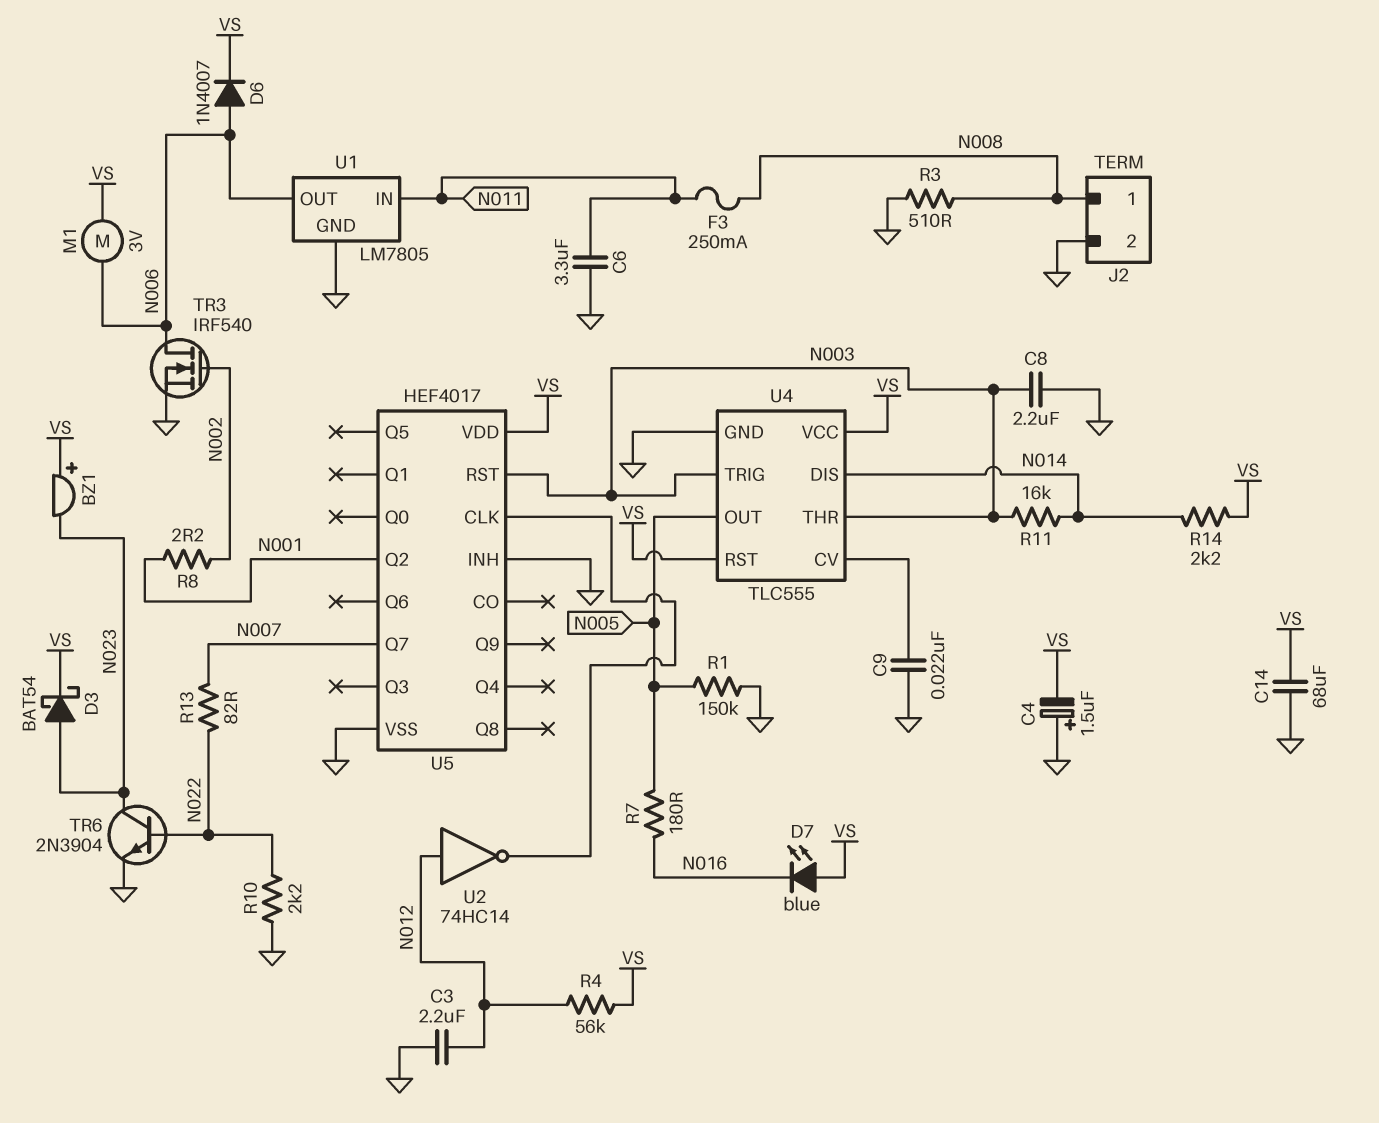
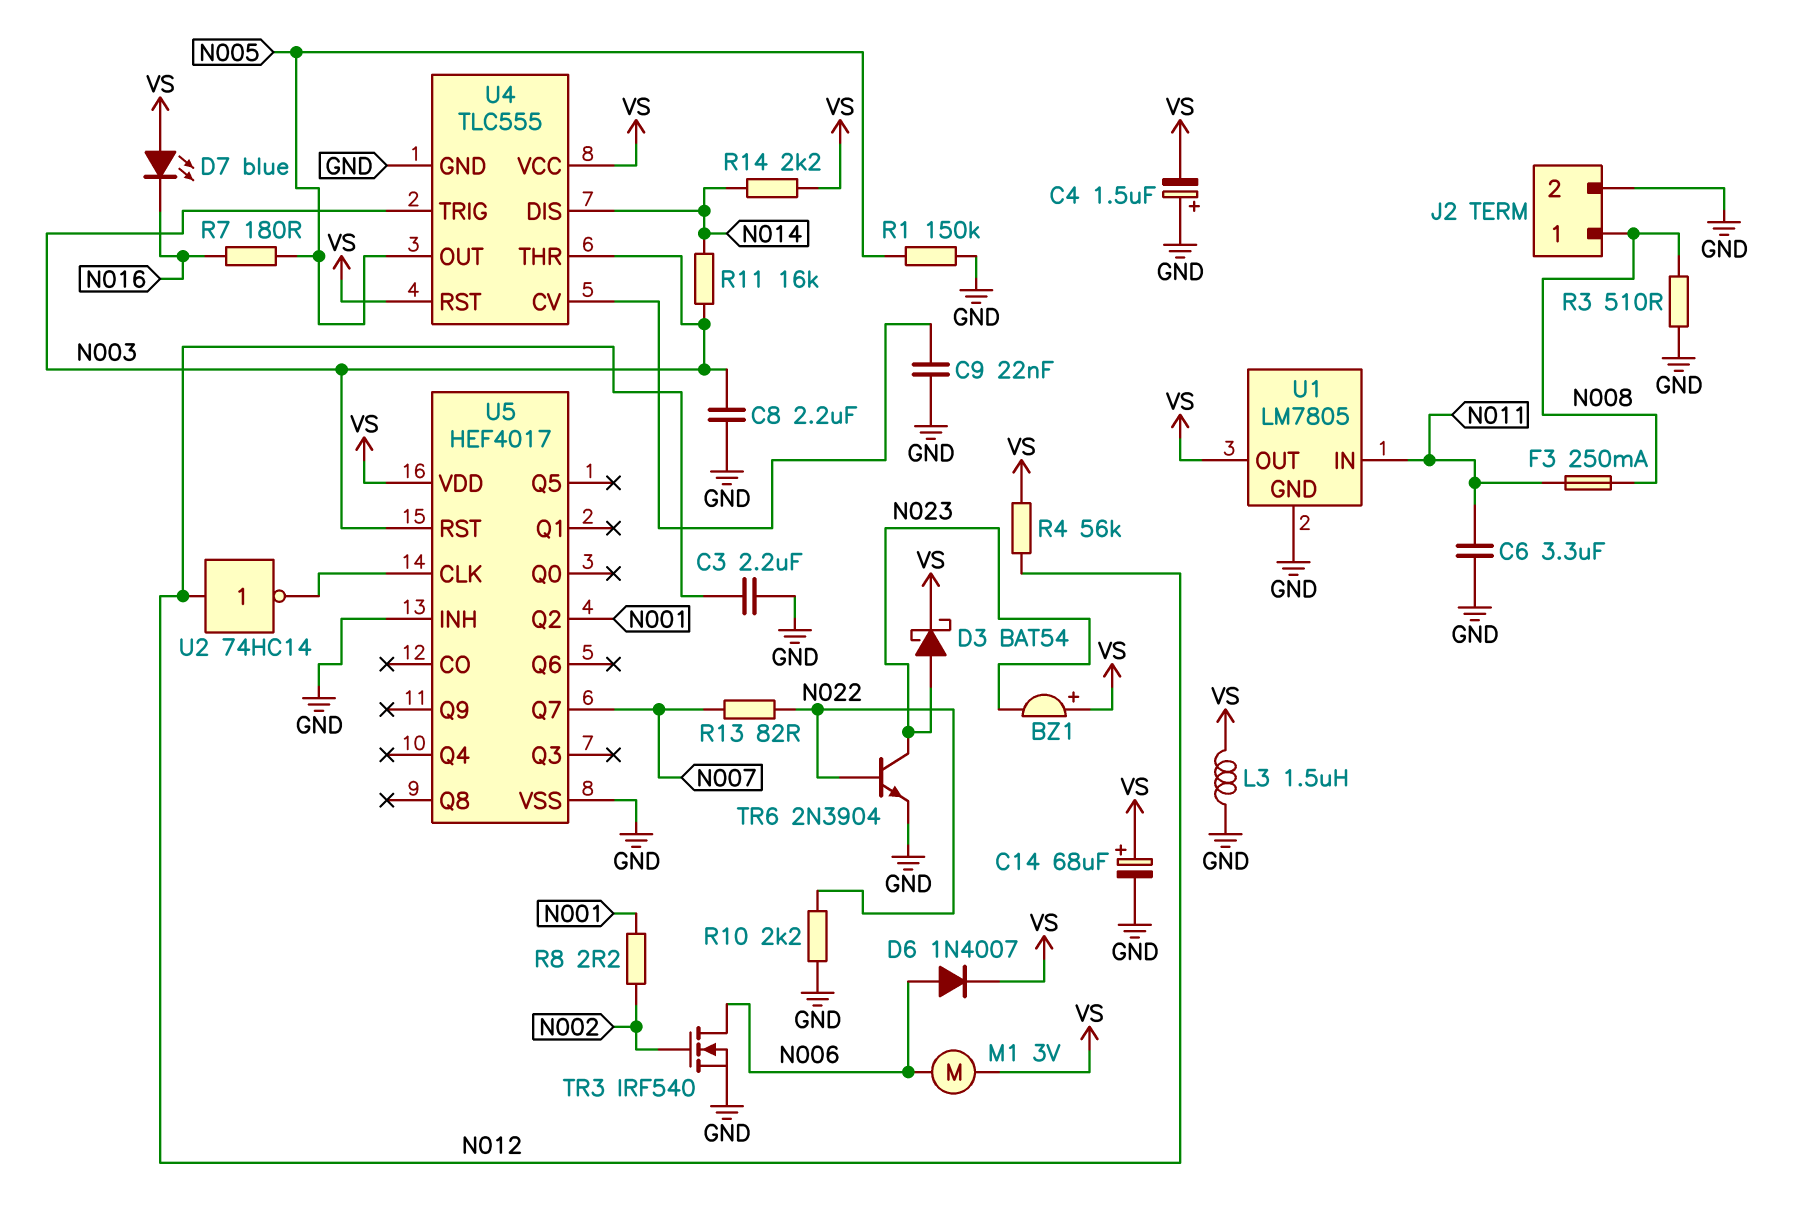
C14: 68uF (GND, VS) -> 68uF (plus VS, minus GND)
L3: none -> 1.5uH (GND, VS)
U1 pin OUT: N006 -> VS

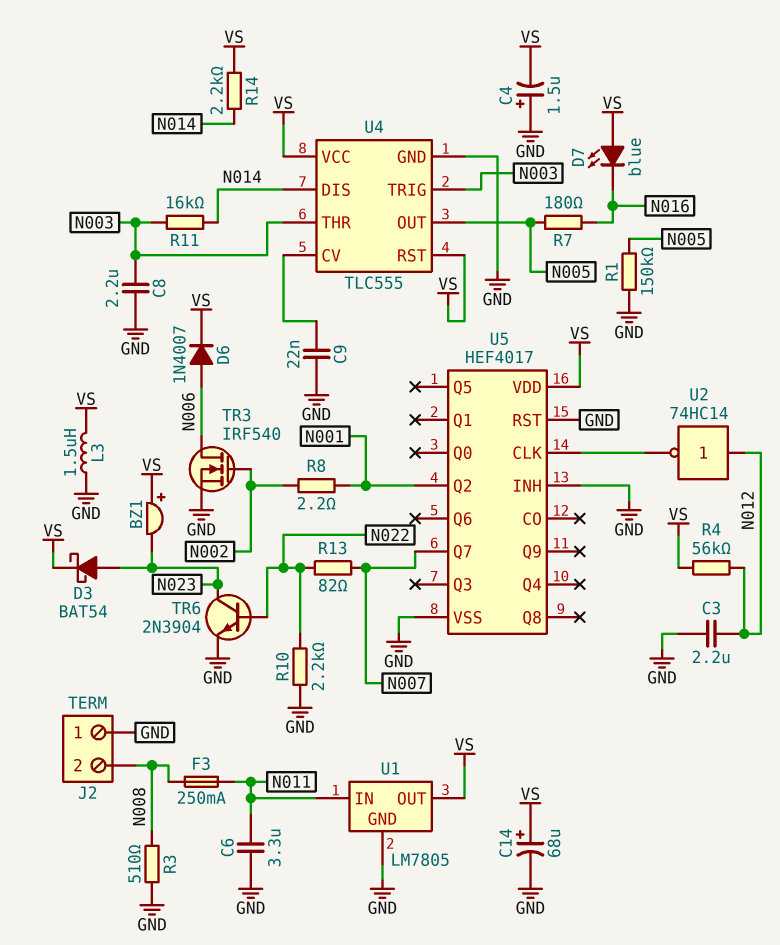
J2 pin 1: N008 -> GND
J2 pin 2: GND -> N008
M1: motor 3V (N006, VS) -> none
U5 pin RST: N003 -> GND

